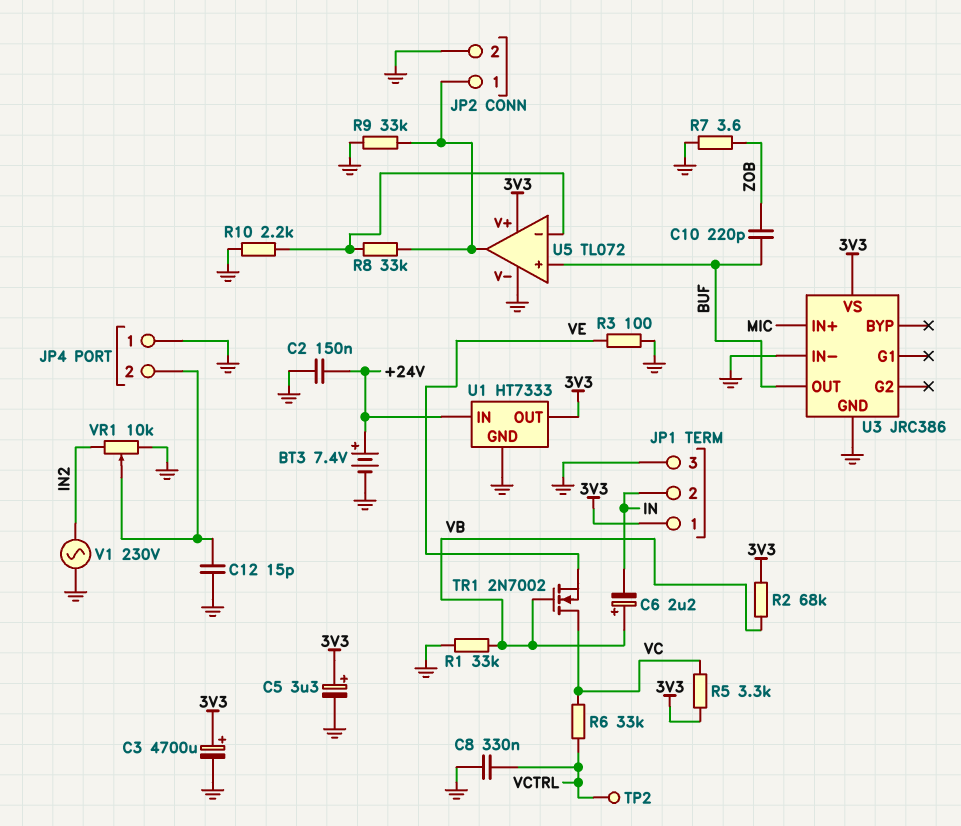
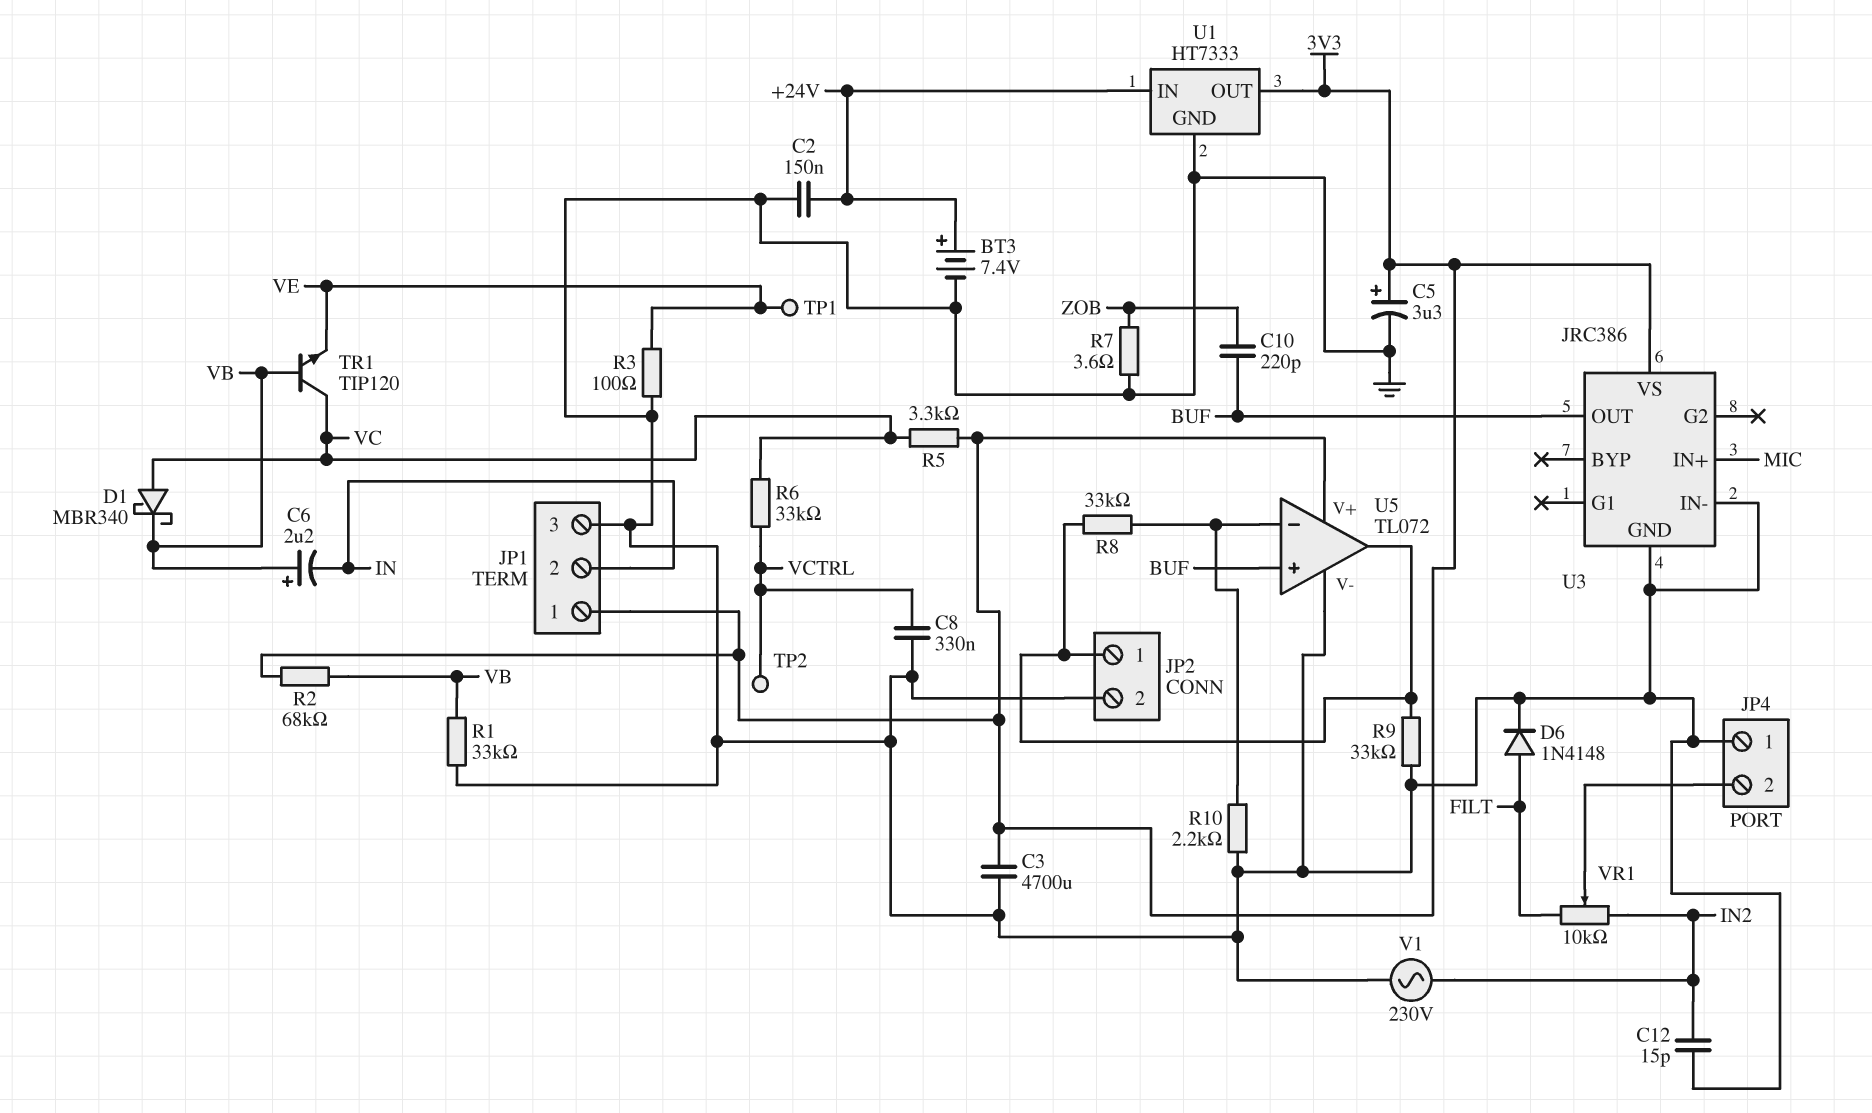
C3: 4700uF (plus 3V3, minus GND) -> 4700uF (3V3, GND)
C12: 15pF (GND, JP4/2) -> 15pF (GND, IN2)
D1: none -> schottky MBR340 (A VC, K VB)
D6: none -> diode 1N4148 (A FILT, K GND)
TP1: none -> test point (VE)
TR1: NMOS 2N7002 (G VB, D VC, S VE) -> NPN TIP120 (B VB, C VC, E VE)
VR1: 10k (GND, IN2, wiper JP4/2) -> 10k (FILT, IN2, wiper JP4/2)

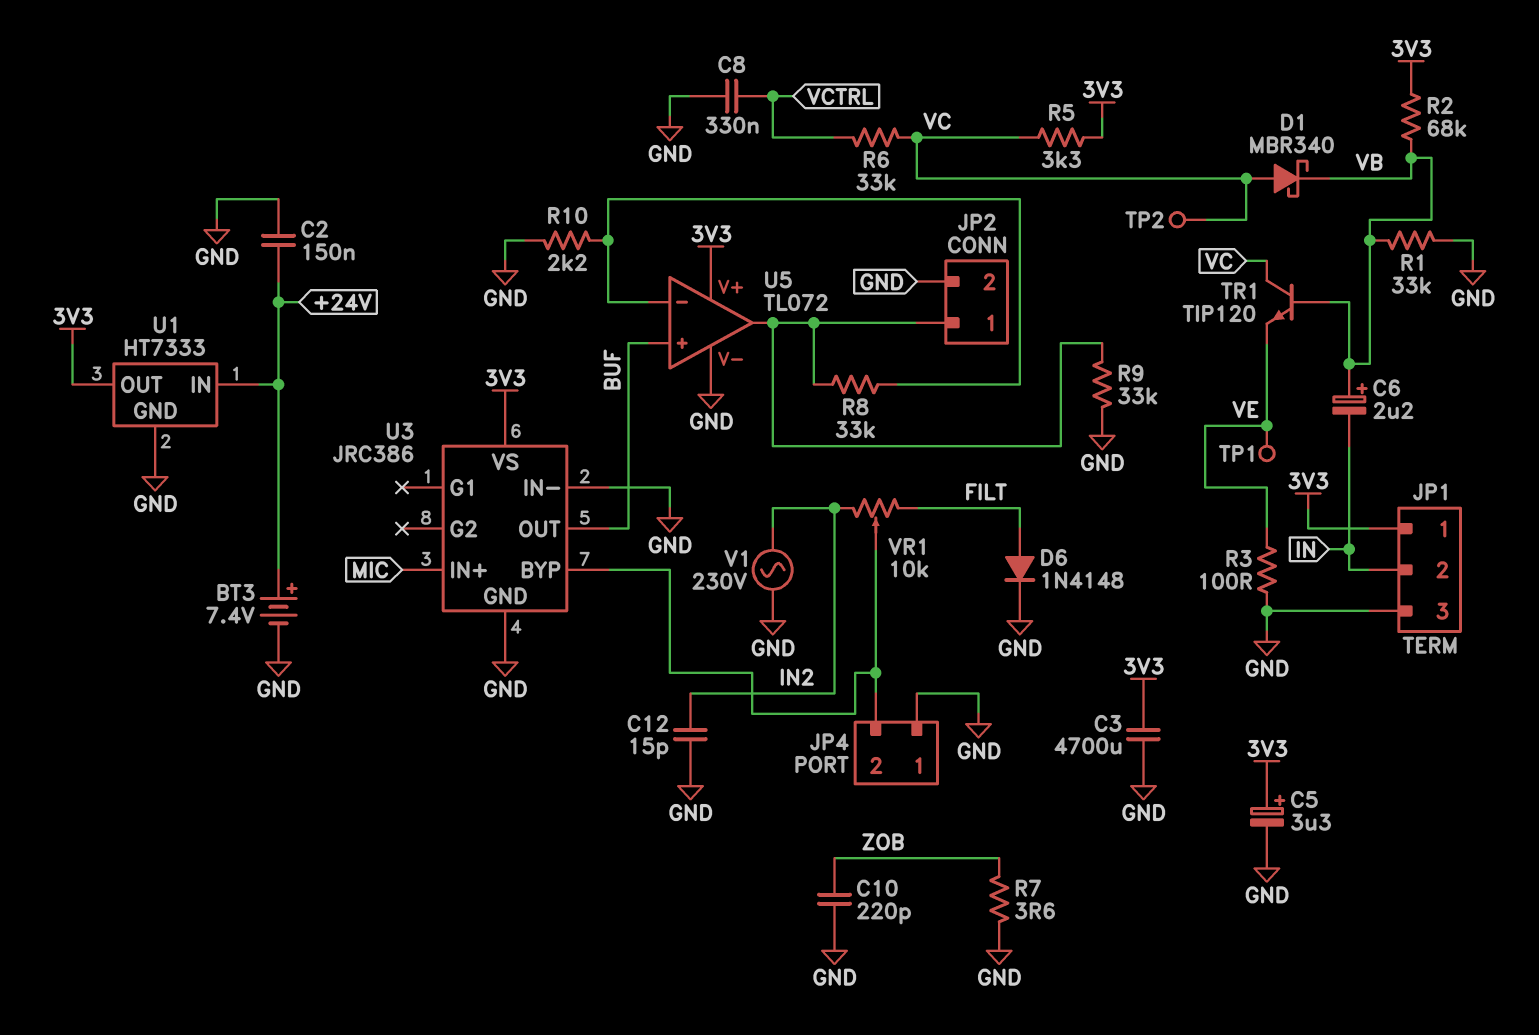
C10: 220pF (BUF, ZOB) -> 220pF (GND, ZOB)
TP2: test point (VCTRL) -> test point (VC)
U3 pin BYP: none -> JP4/2

